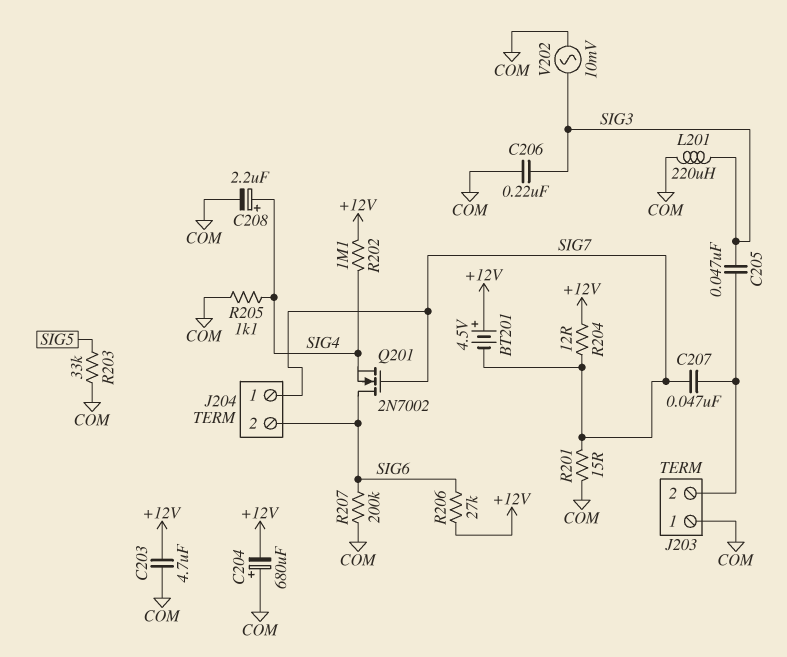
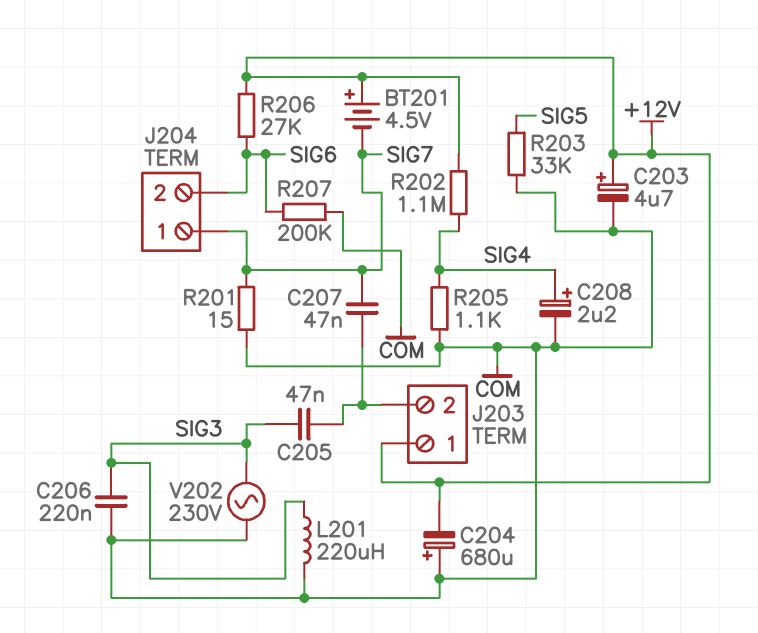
C203: 4.7uF (+12V, COM) -> 4.7uF (plus +12V, minus COM)
J203 pin 1: COM -> +12V
Q201: NMOS 2N7002 (G SIG7, D SIG6, S SIG4) -> none
R204: 12 (+12V, SIG7) -> none
V202: AC 10mV (COM, SIG3) -> AC 230V (COM, SIG3)

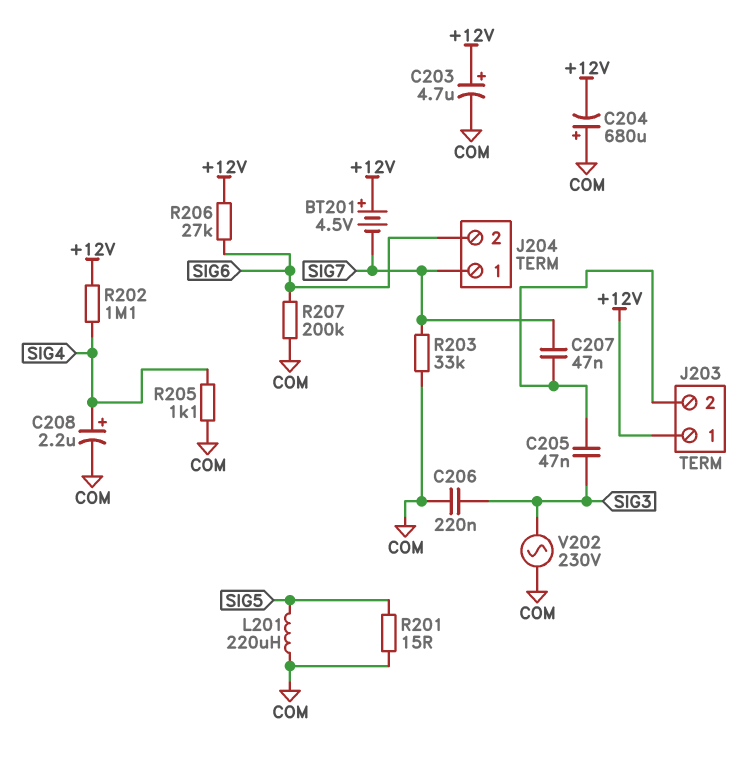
L201: 220uH (COM, SIG3) -> 220uH (COM, SIG5)
R201: 15 (COM, SIG7) -> 15 (COM, SIG5)
R203: 33k (COM, SIG5) -> 33k (COM, SIG7)

